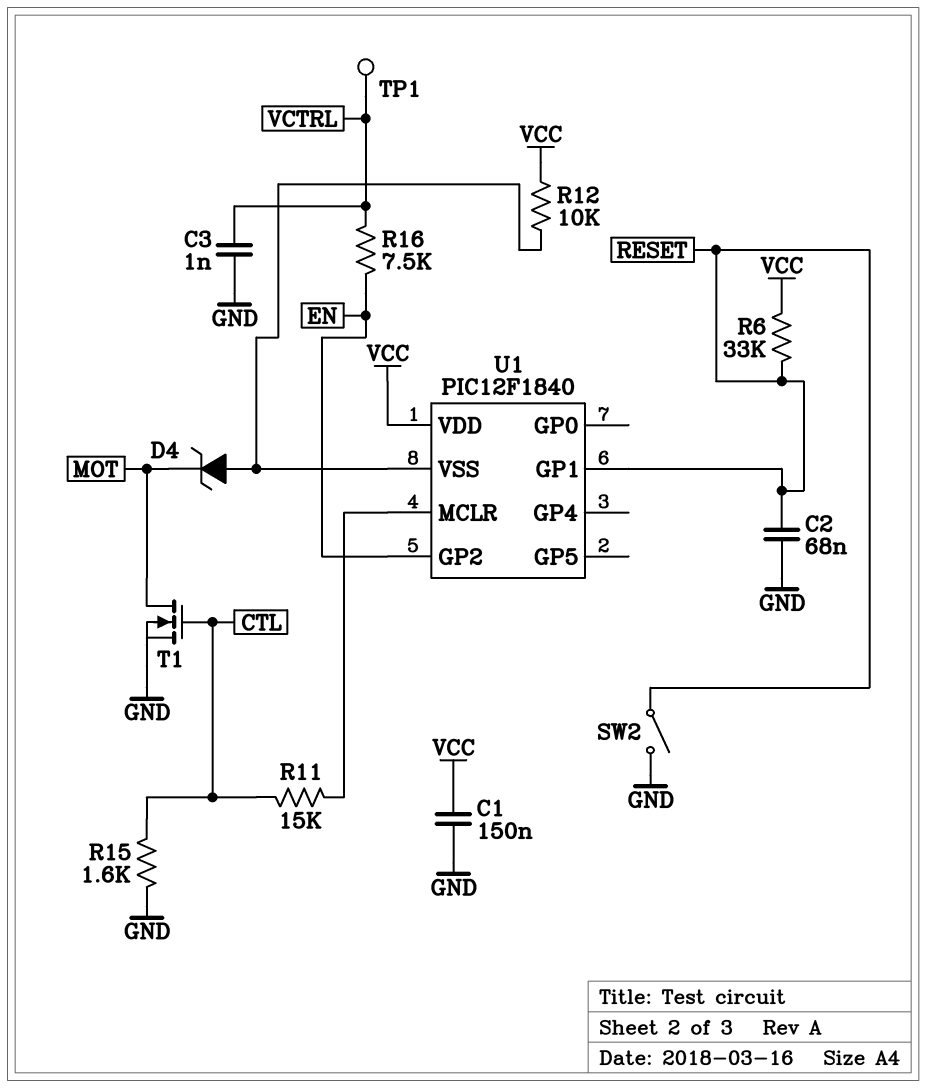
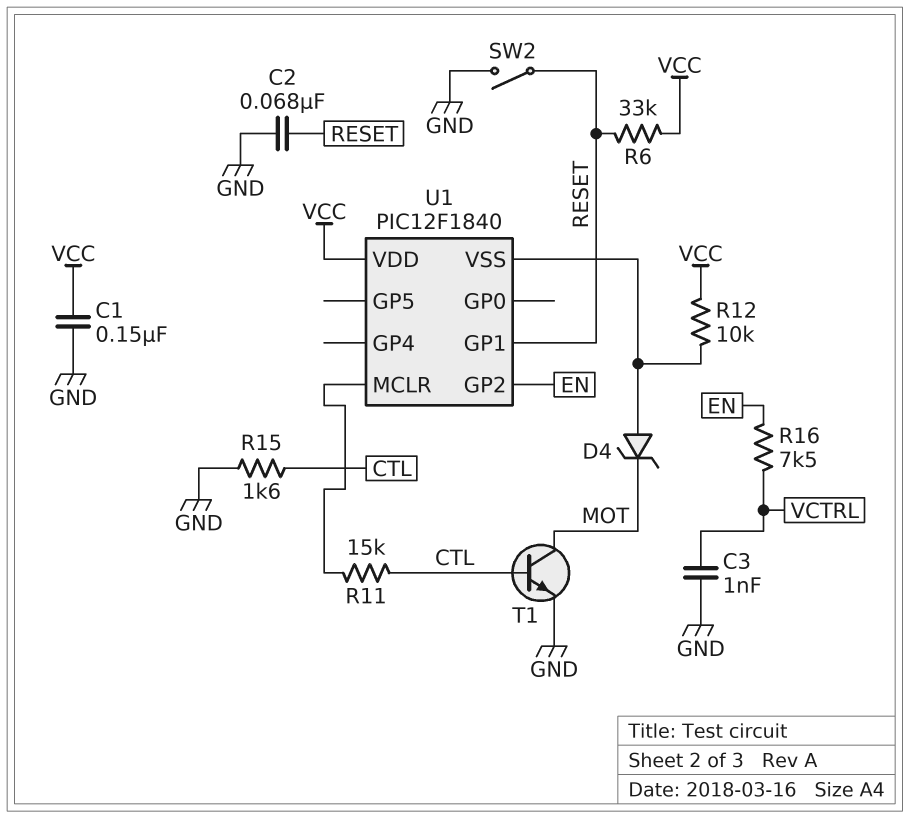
T1: NMOS (G CTL, D MOT, S GND) -> NPN (B CTL, C MOT, E GND)
TP1: test point (VCTRL) -> none

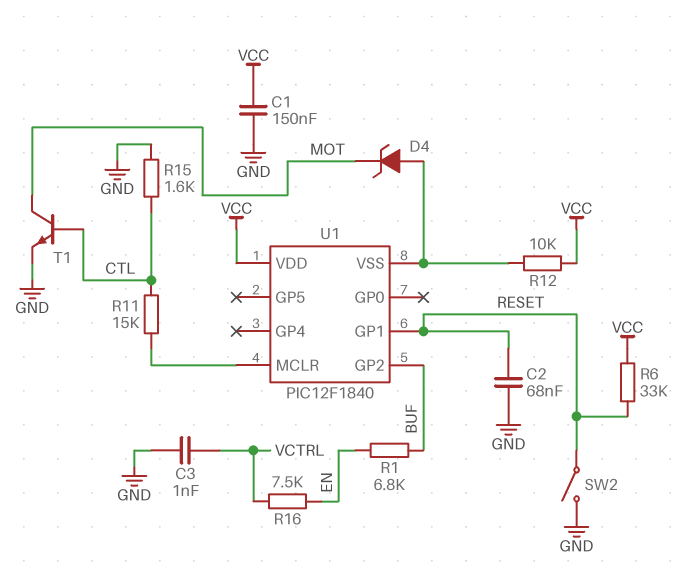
R1: none -> 6.8k (BUF, EN)
U1 pin GP2: EN -> BUF

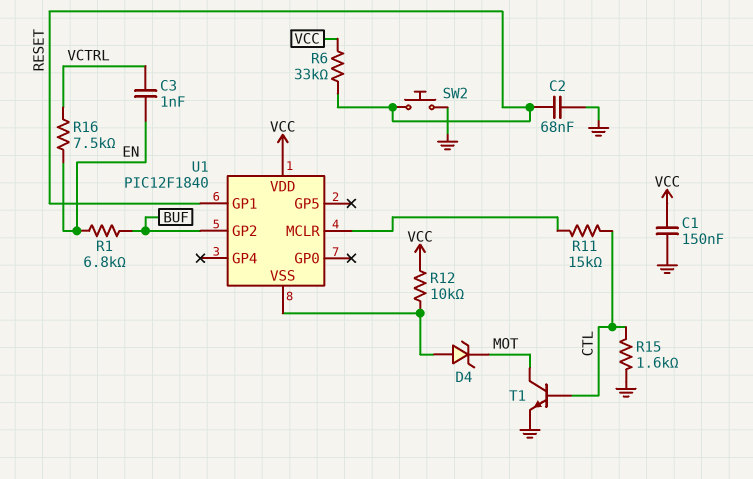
C3: 1nF (GND, VCTRL) -> 1nF (EN, VCTRL)
SW2: switch (GND, RESET) -> button (GND, RESET)

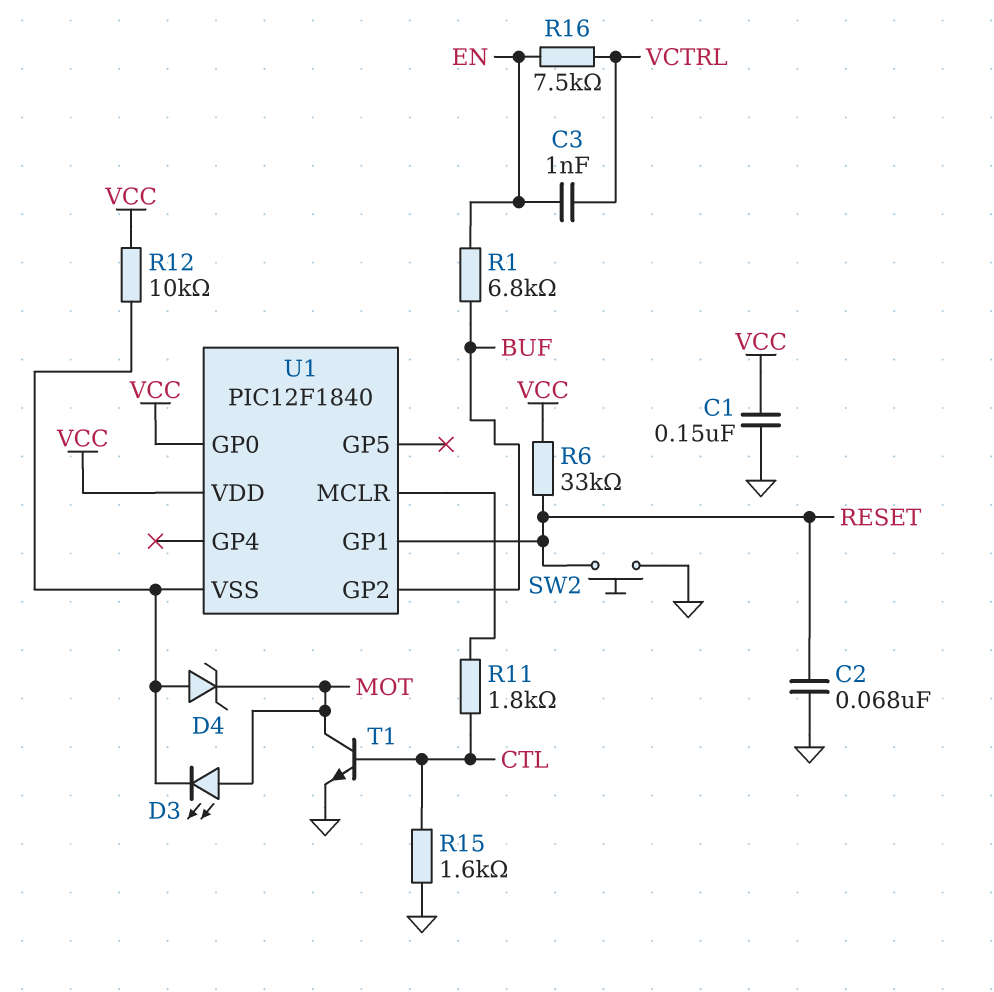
D3: none -> LED (A MOT, K U1/VSS)
R11: 15k (CTL, U1/MCLR) -> 1.8k (CTL, U1/MCLR)
U1 pin GP0: none -> VCC

